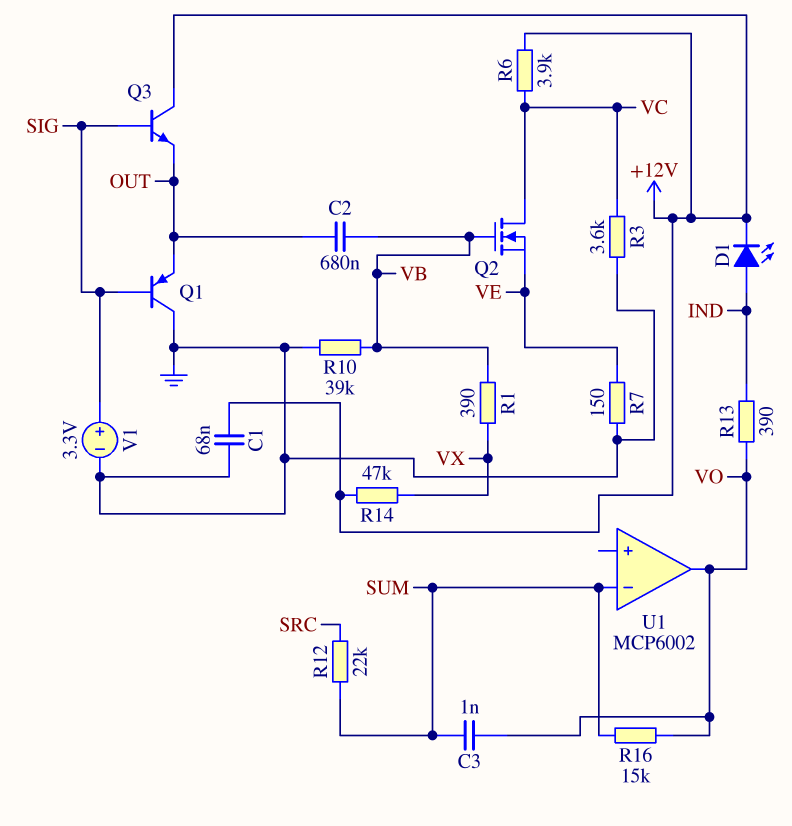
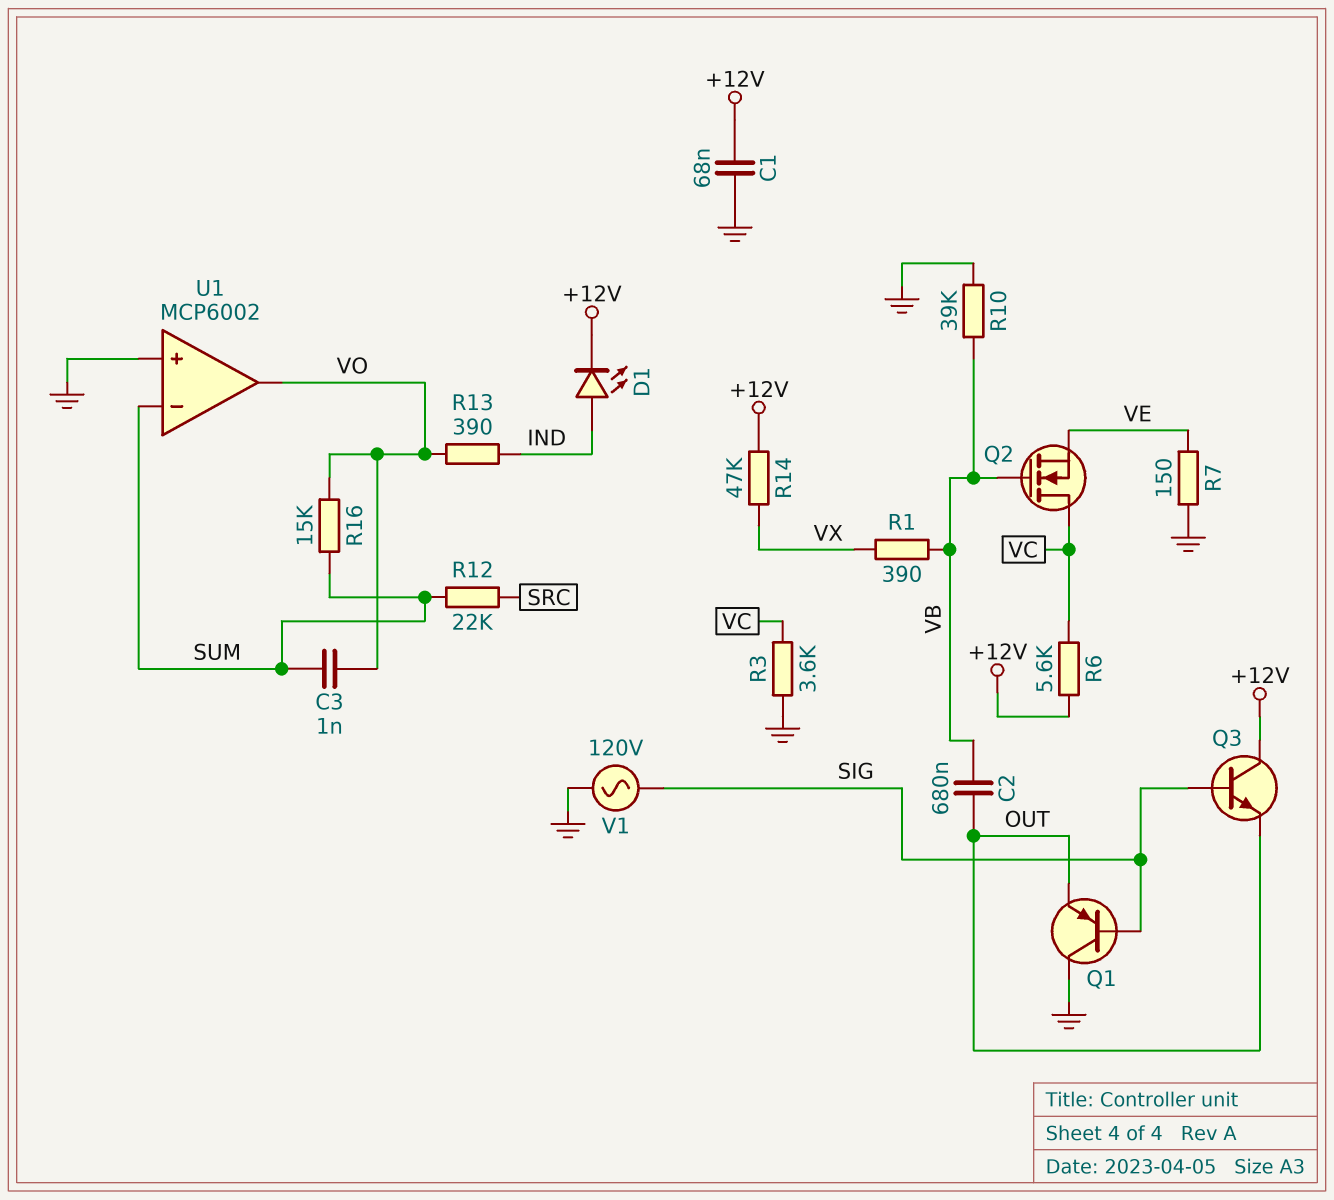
R6: 3.9k (+12V, VC) -> 5.6k (+12V, VC)
U1 pin in+: none -> GND
V1: 3.3V (plus SIG, minus GND) -> AC 120V (GND, SIG)

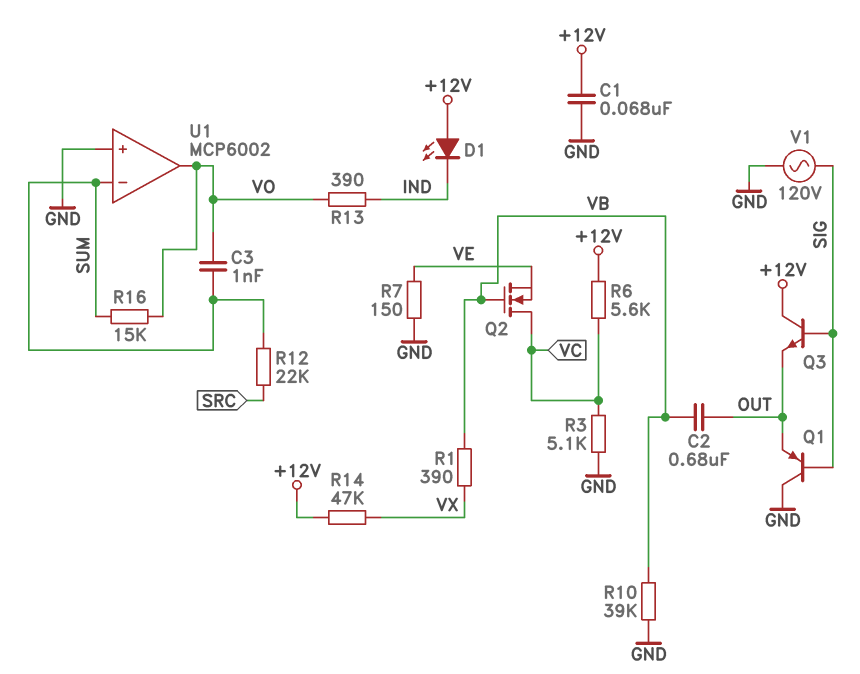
D1: LED (A IND, K +12V) -> LED (A +12V, K IND)
R3: 3.6k (GND, VC) -> 5.1k (GND, VC)

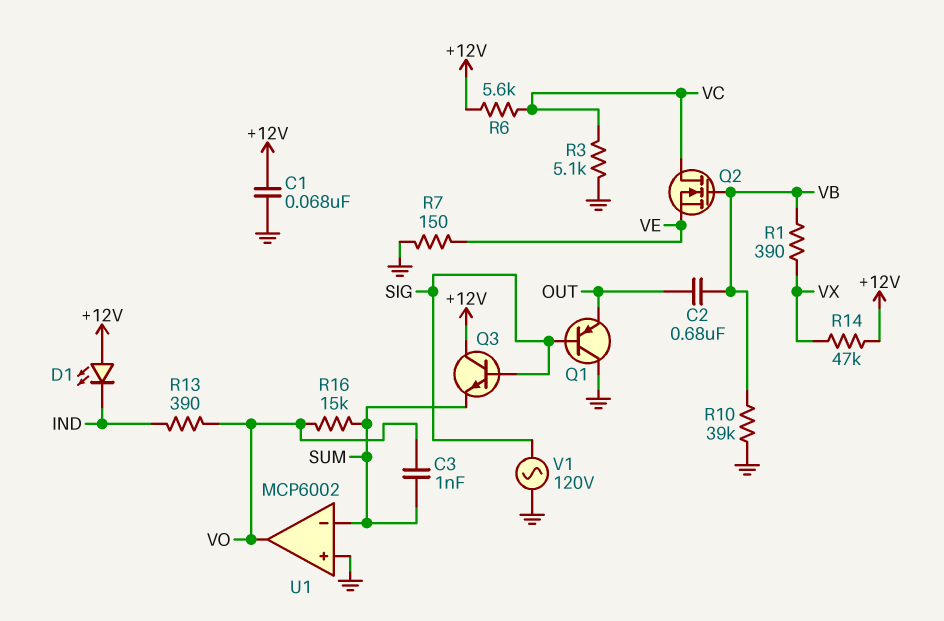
Q3: NPN (B SIG, C +12V, E OUT) -> NPN (B SIG, C +12V, E SUM)
R12: 22k (SRC, SUM) -> none

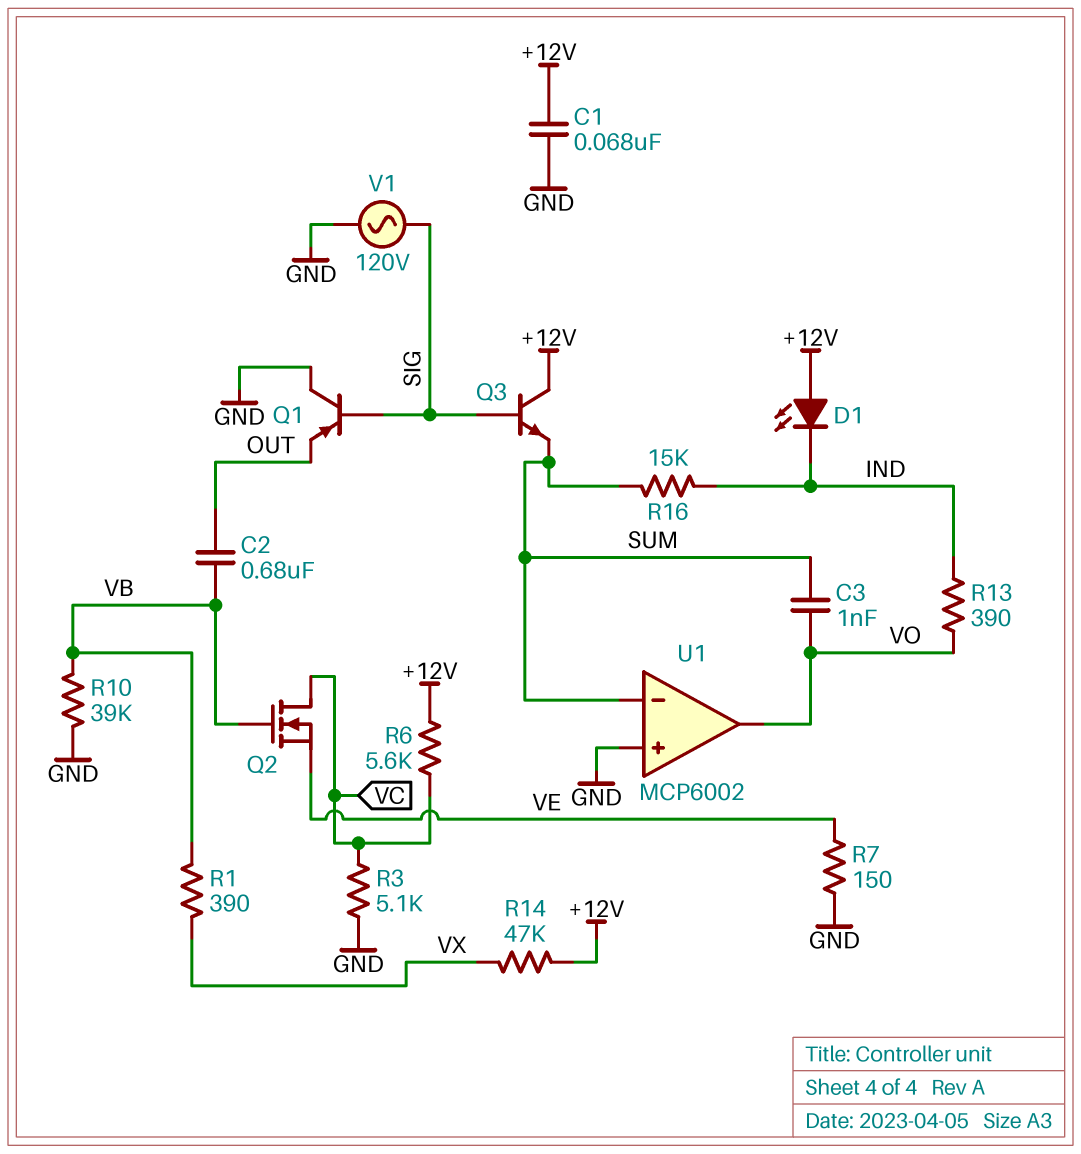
R16: 15k (SUM, VO) -> 15k (IND, SUM)

